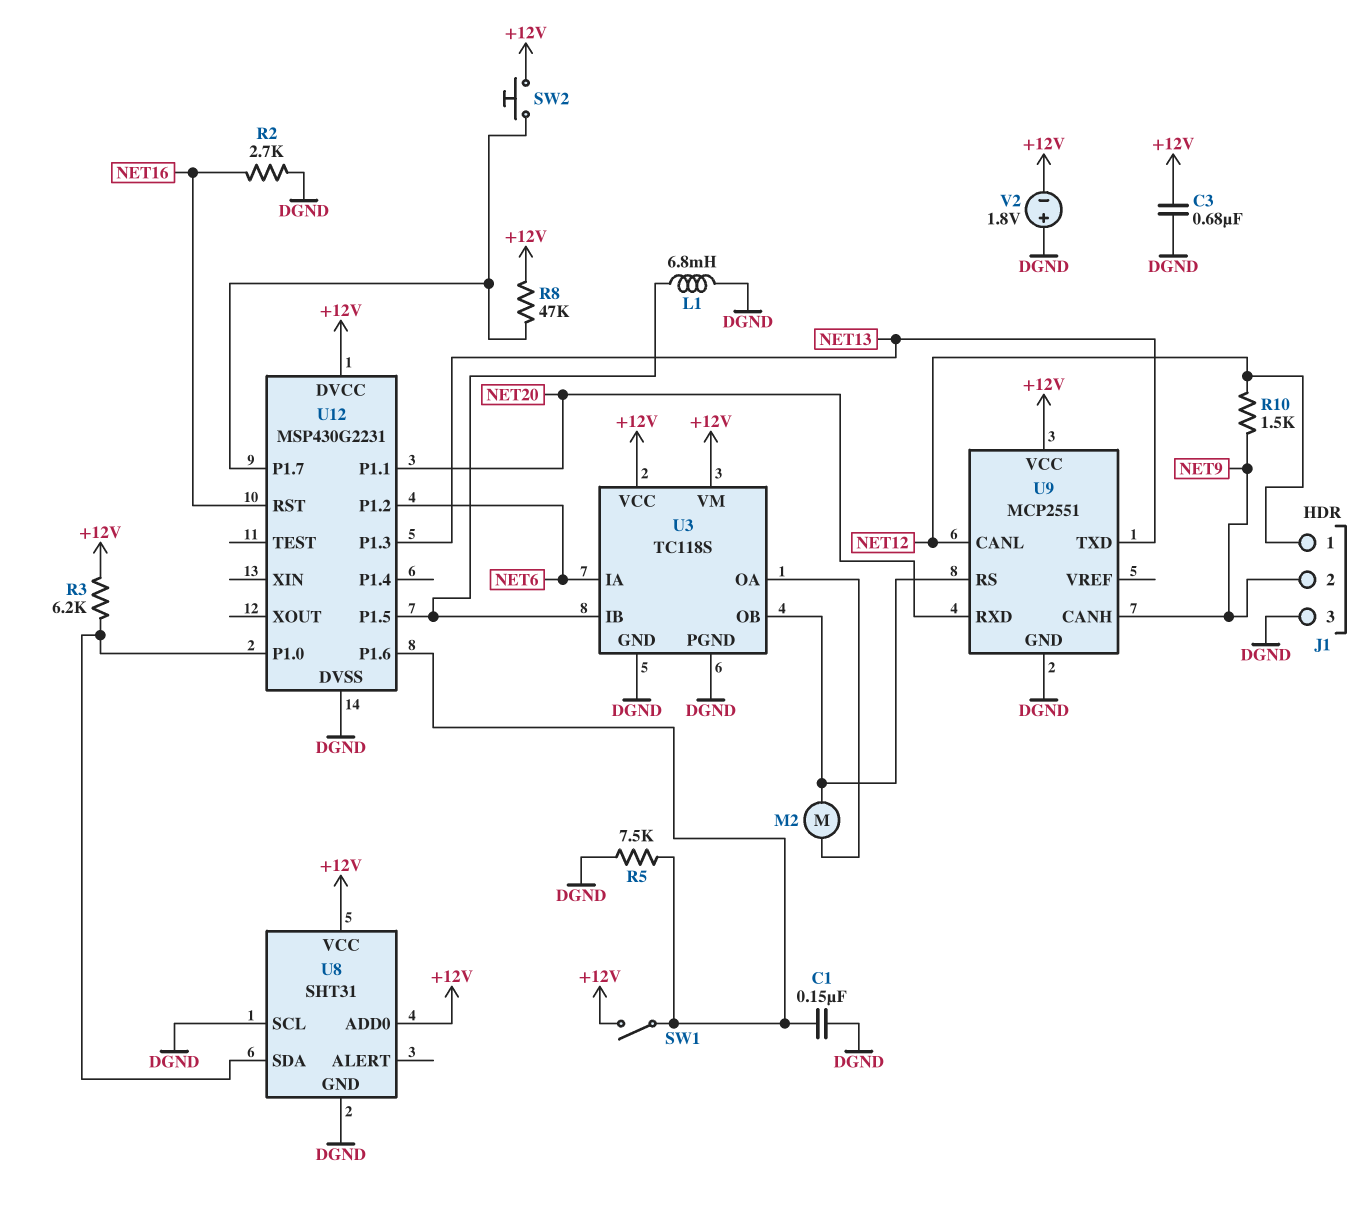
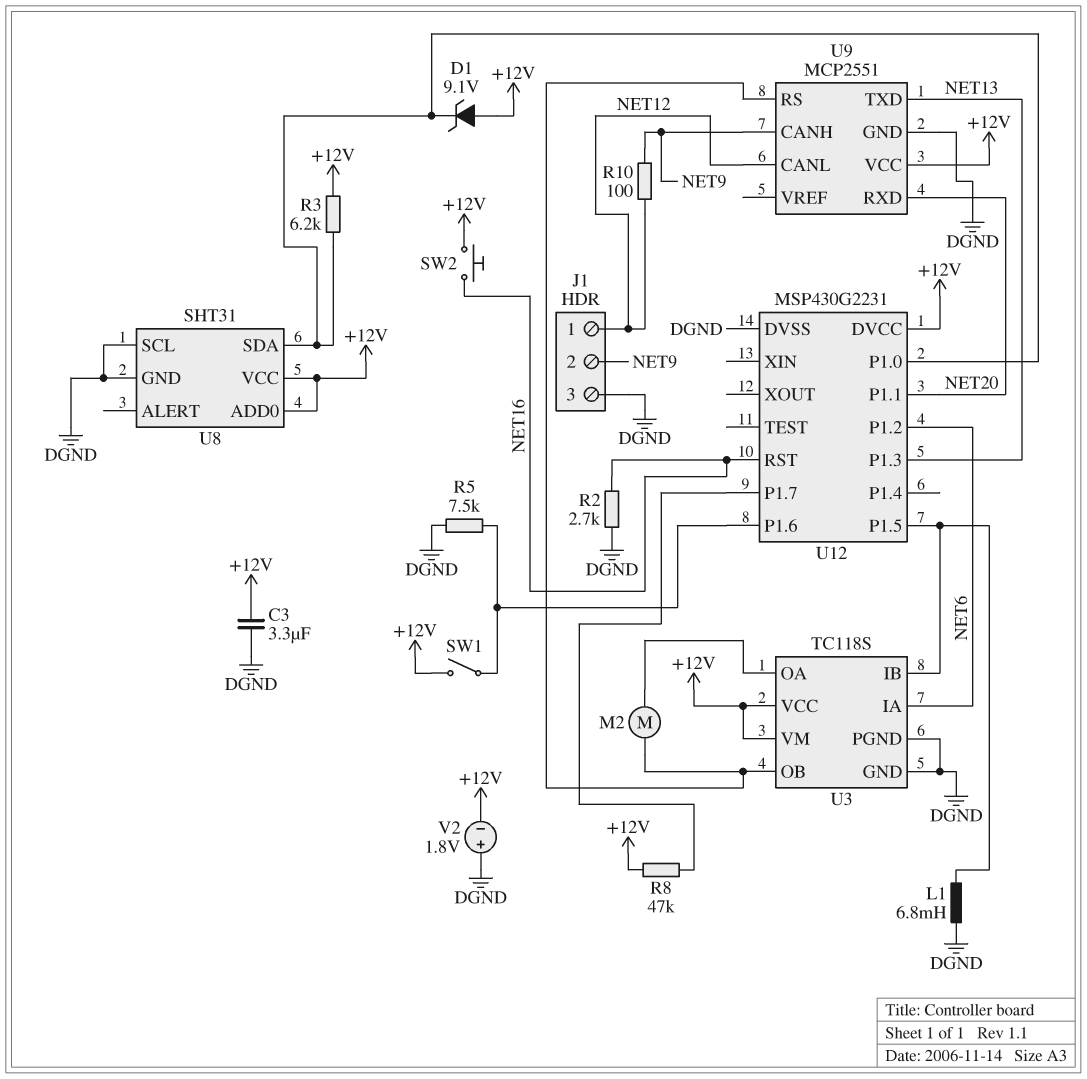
C1: 150nF (DGND, U12/P1.6) -> none
C3: 680nF (+12V, DGND) -> 3.3uF (+12V, DGND)
D1: none -> zener 9.1V (A +12V, K U8/SDA)
R10: 1.5k (NET9, NET12) -> 100 (NET9, NET12)
SW2: button (+12V, U12/P1.7) -> button (+12V, NET16)

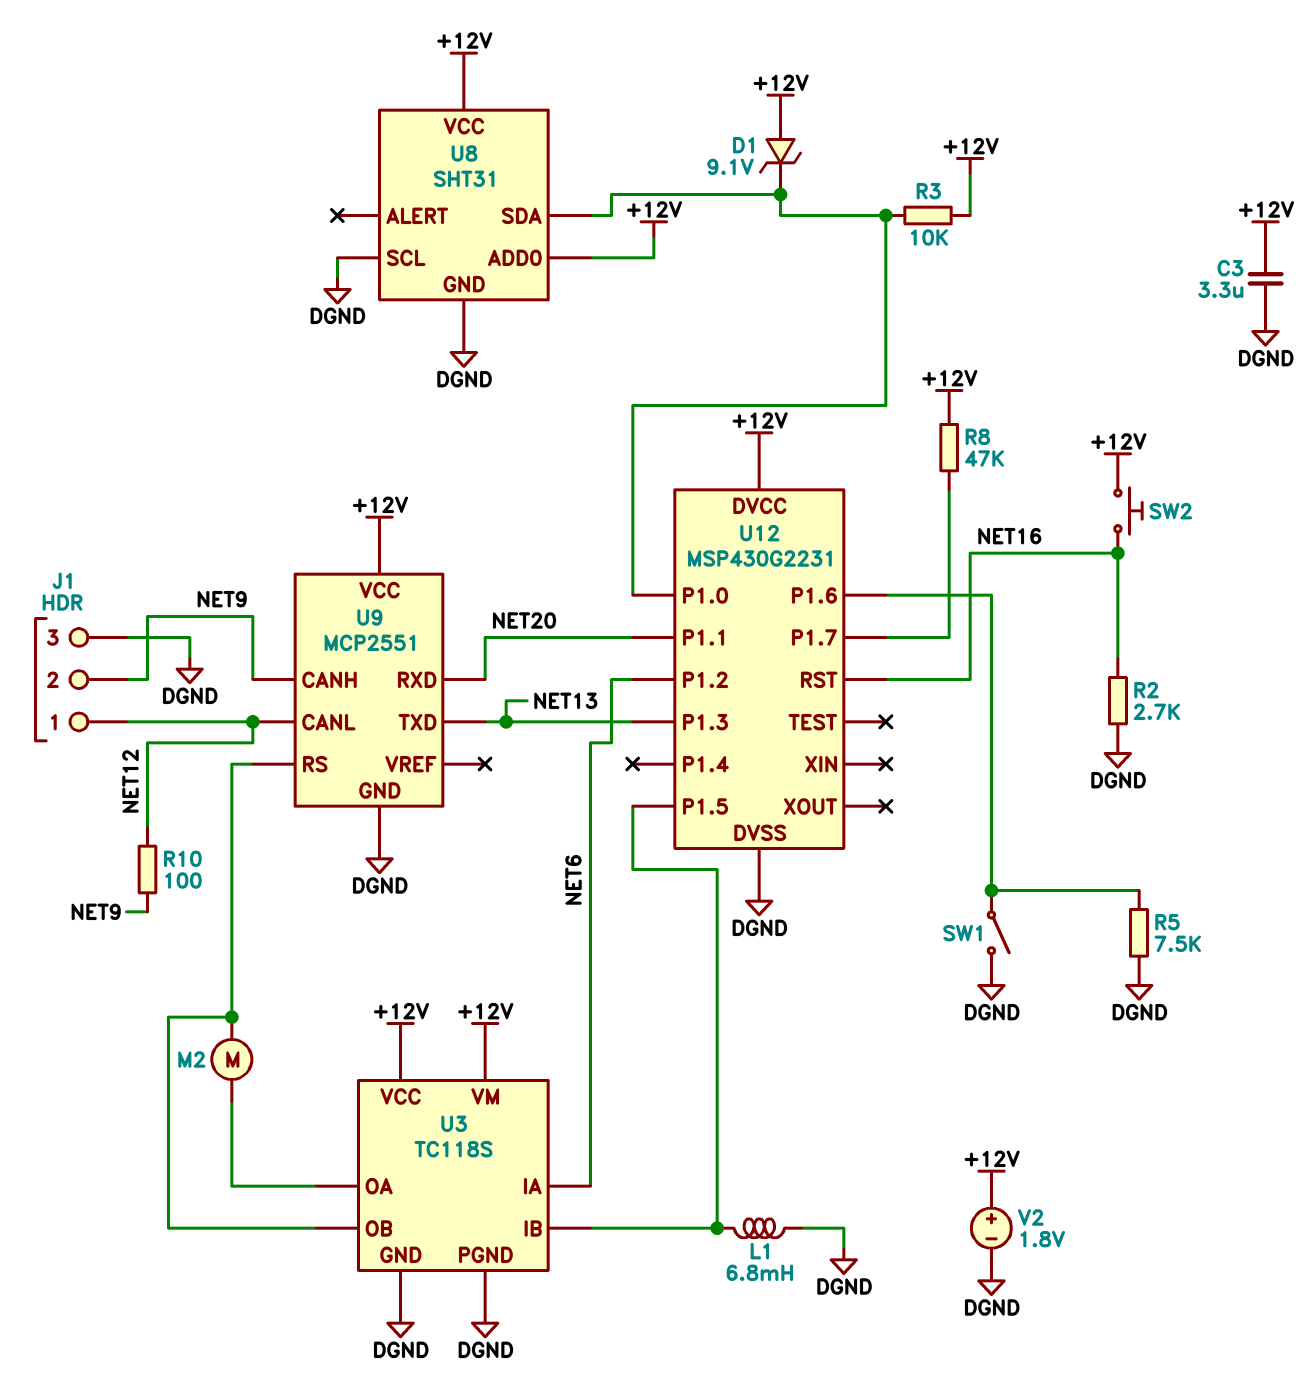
R3: 6.2k (+12V, U8/SDA) -> 10k (+12V, U8/SDA)
SW1: switch (+12V, U12/P1.6) -> switch (DGND, U12/P1.6)
V2: 1.8V (plus DGND, minus +12V) -> 1.8V (plus +12V, minus DGND)

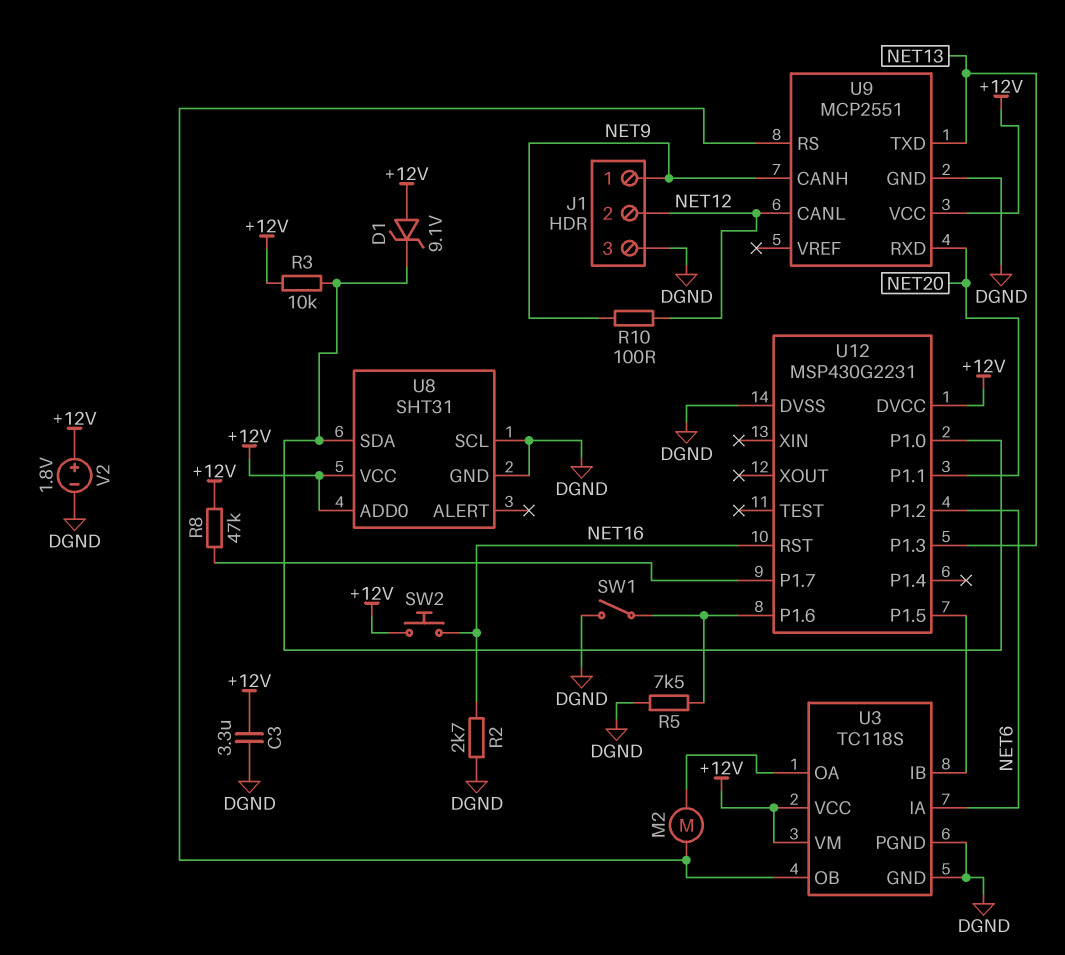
J1 pin 1: NET12 -> NET9
J1 pin 2: NET9 -> NET12
L1: 6.8mH (DGND, U3/IB) -> none

